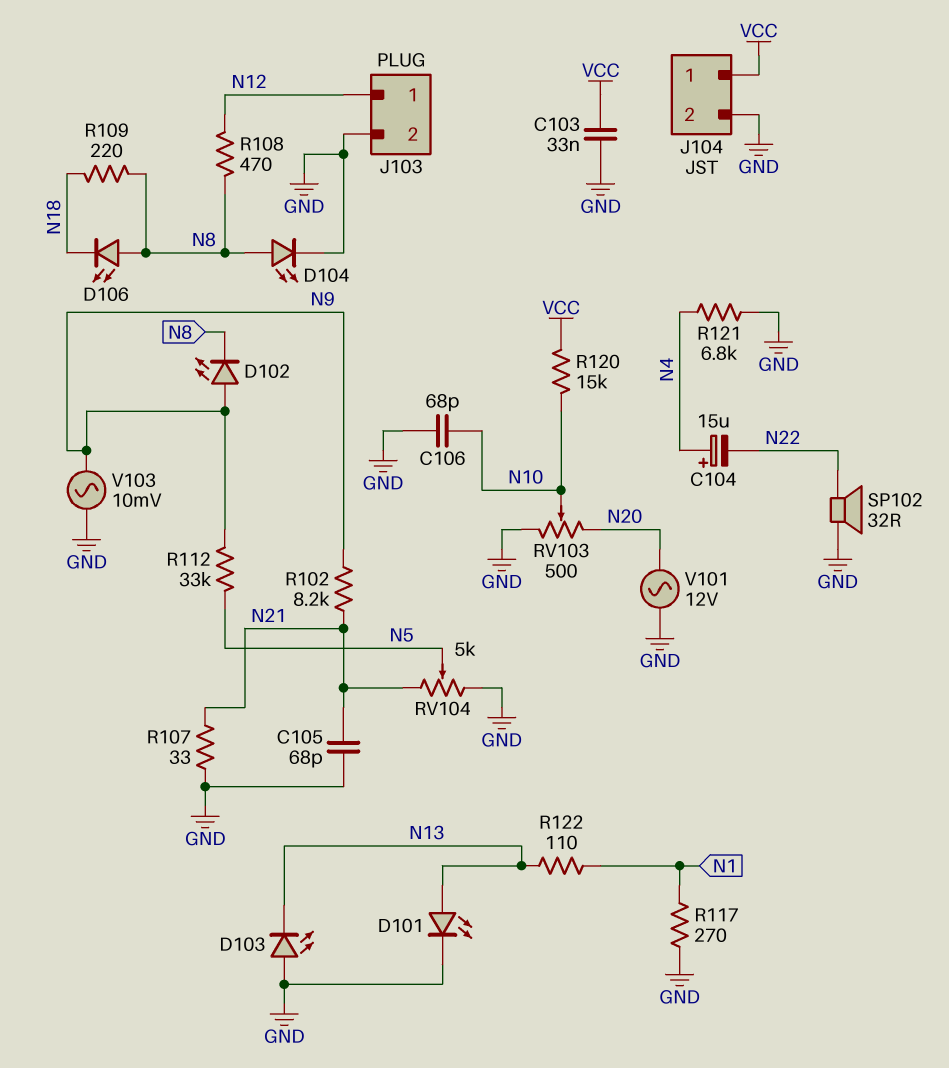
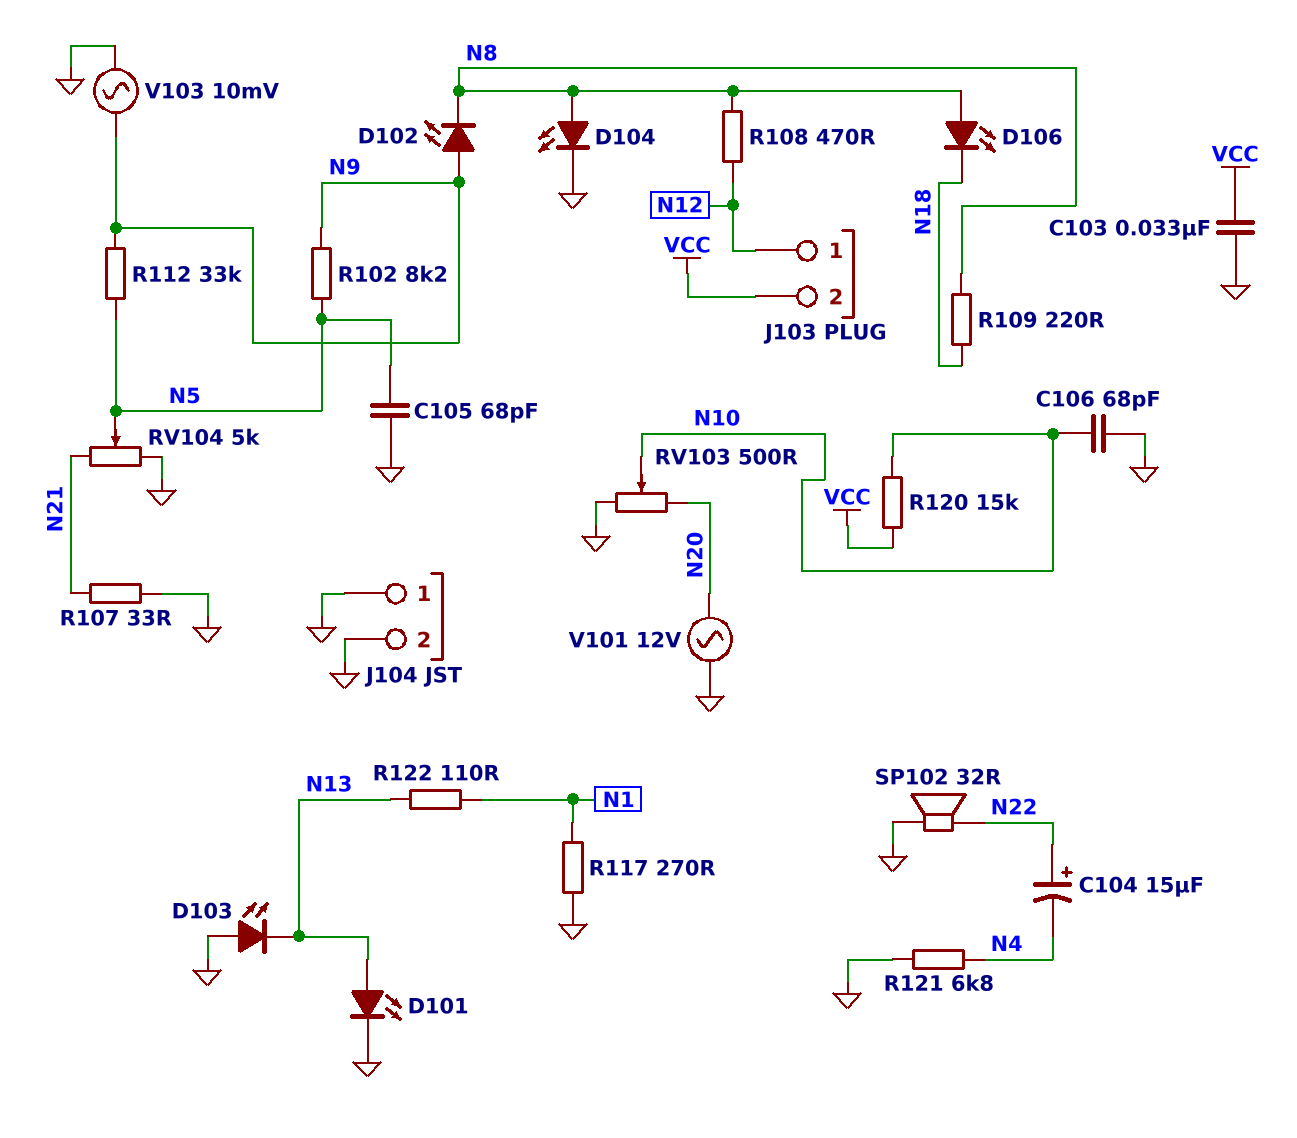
C104: 15uF (plus N4, minus N22) -> 15uF (plus N22, minus N4)
C105: 68pF (GND, N21) -> 68pF (GND, N5)
J103 pin 2: GND -> VCC
J104 pin 1: VCC -> GND
R102: 8.2k (N9, N21) -> 8.2k (N5, N9)

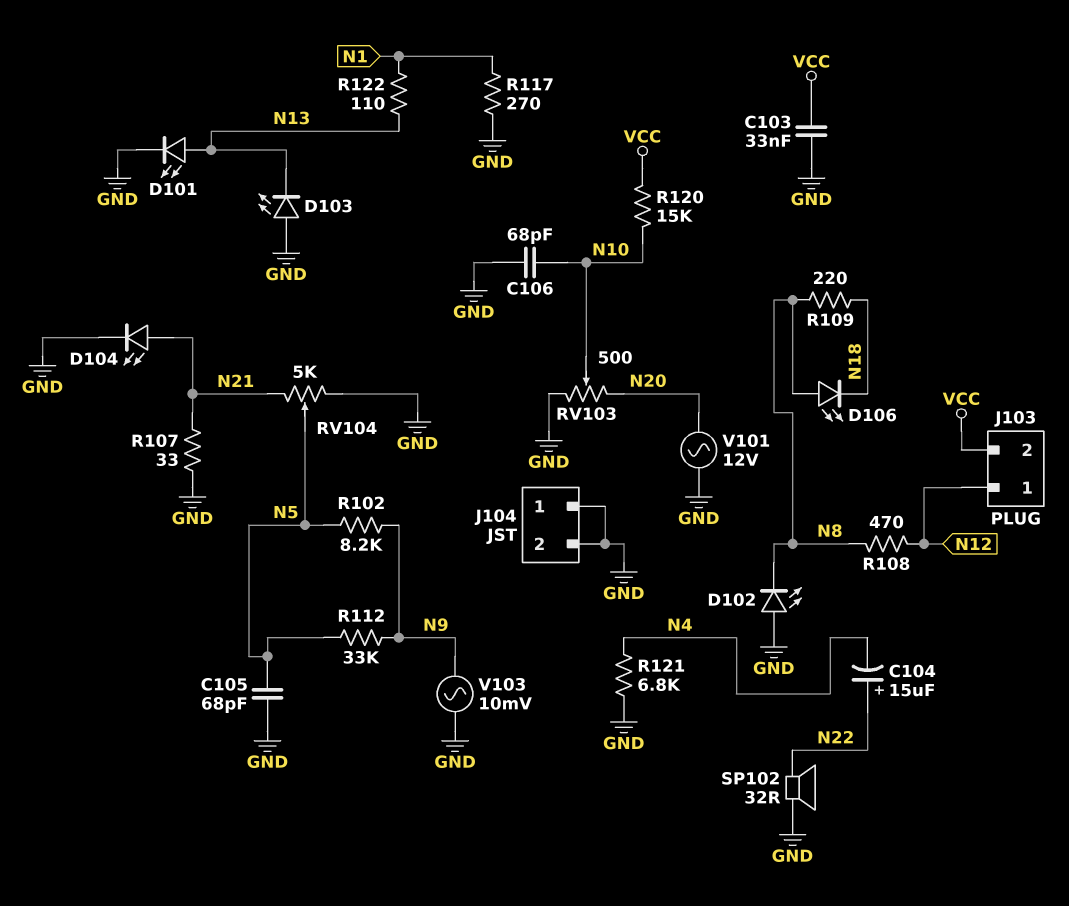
D102: LED (A N9, K N8) -> LED (A GND, K N8)
D104: LED (A N8, K GND) -> LED (A N21, K GND)

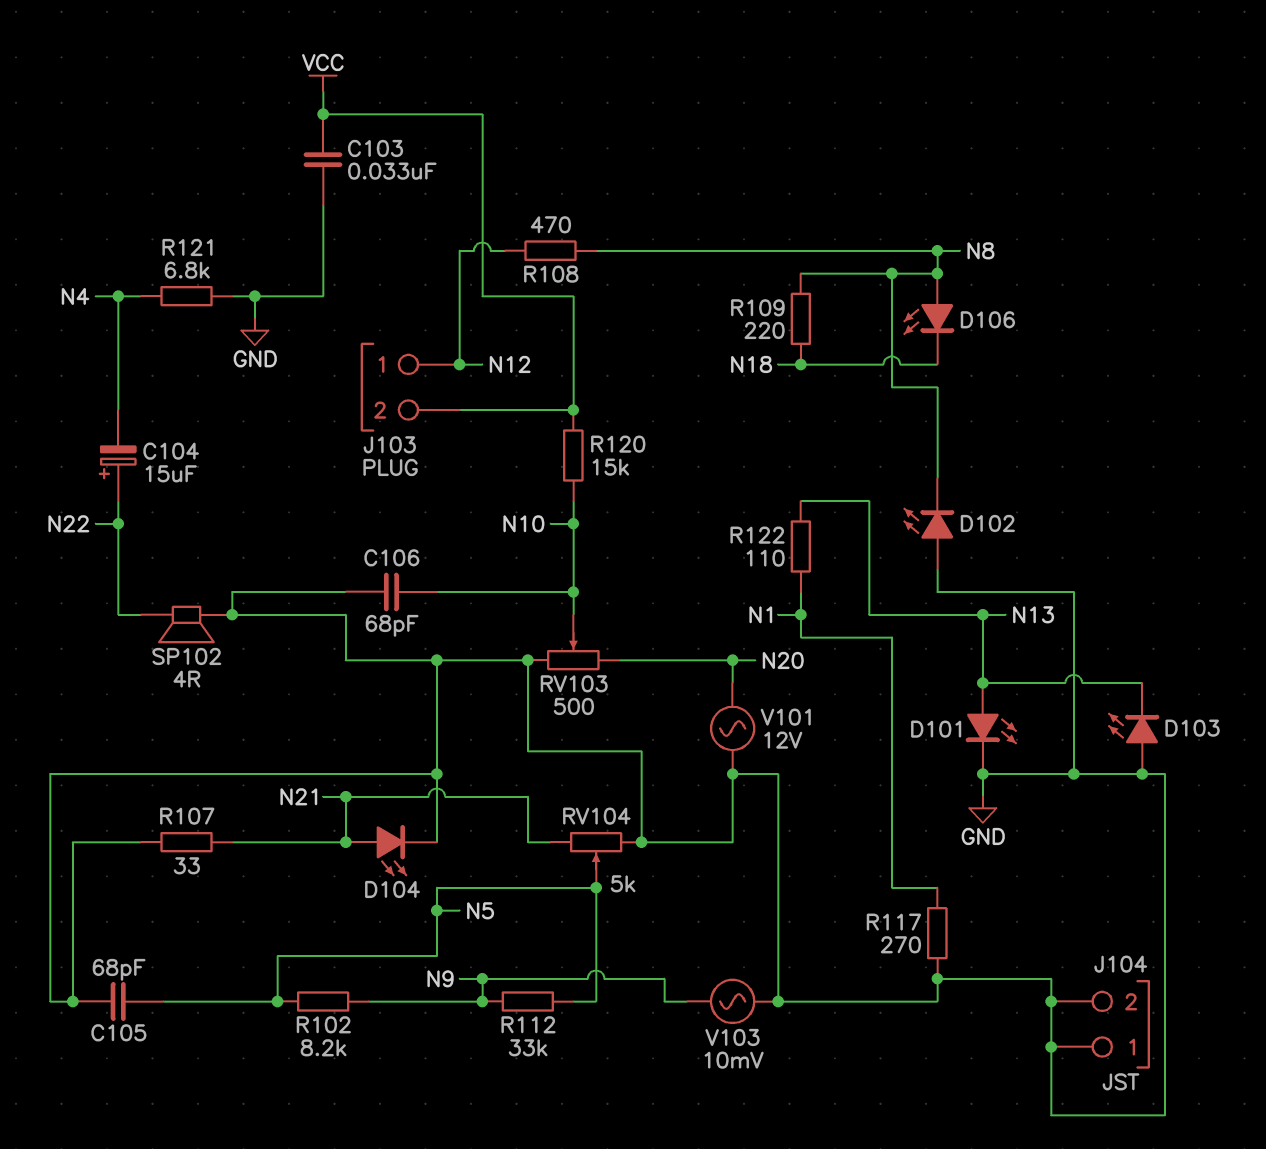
SP102: speaker 32R (GND, N22) -> speaker 4R (GND, N22)

